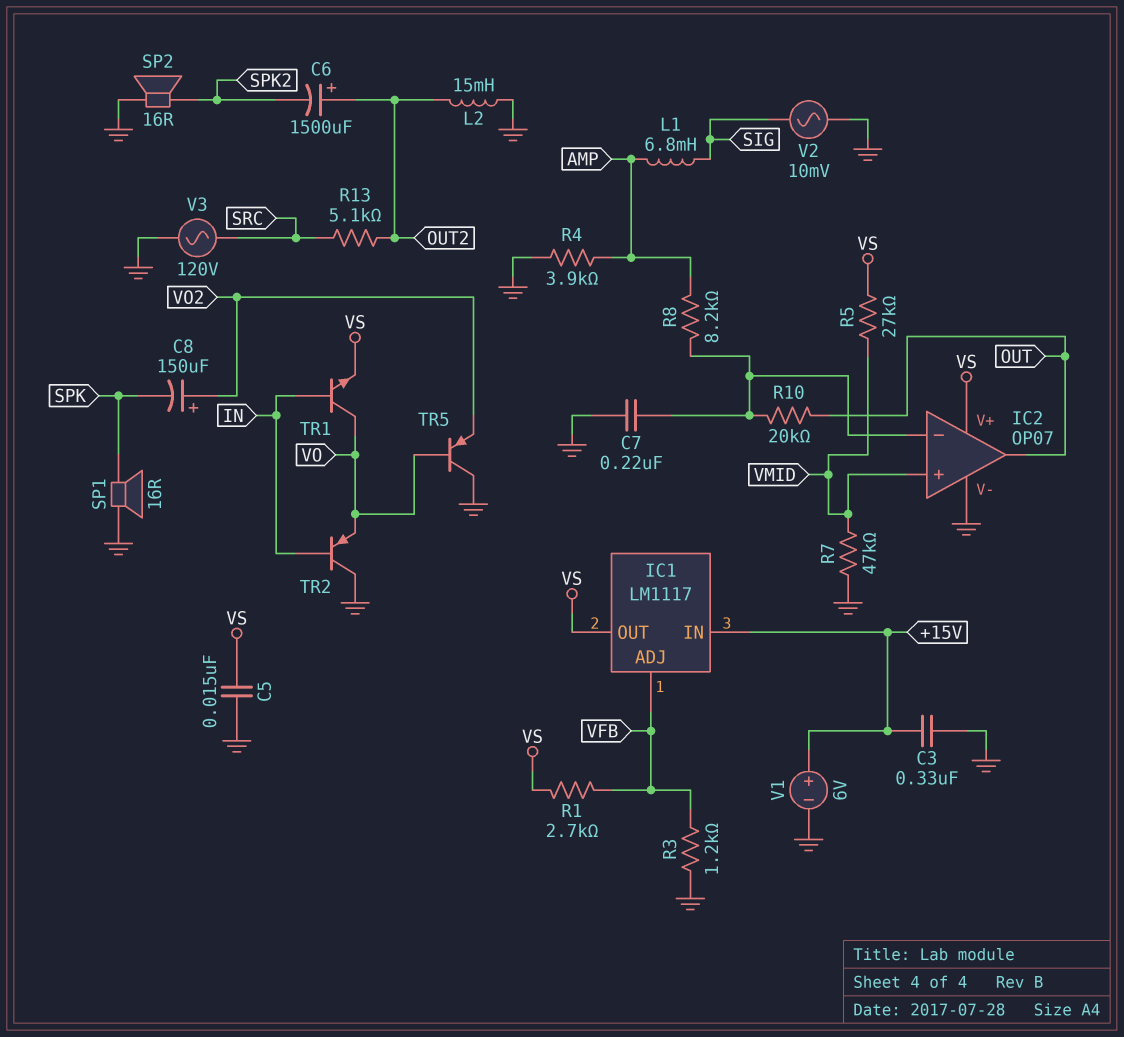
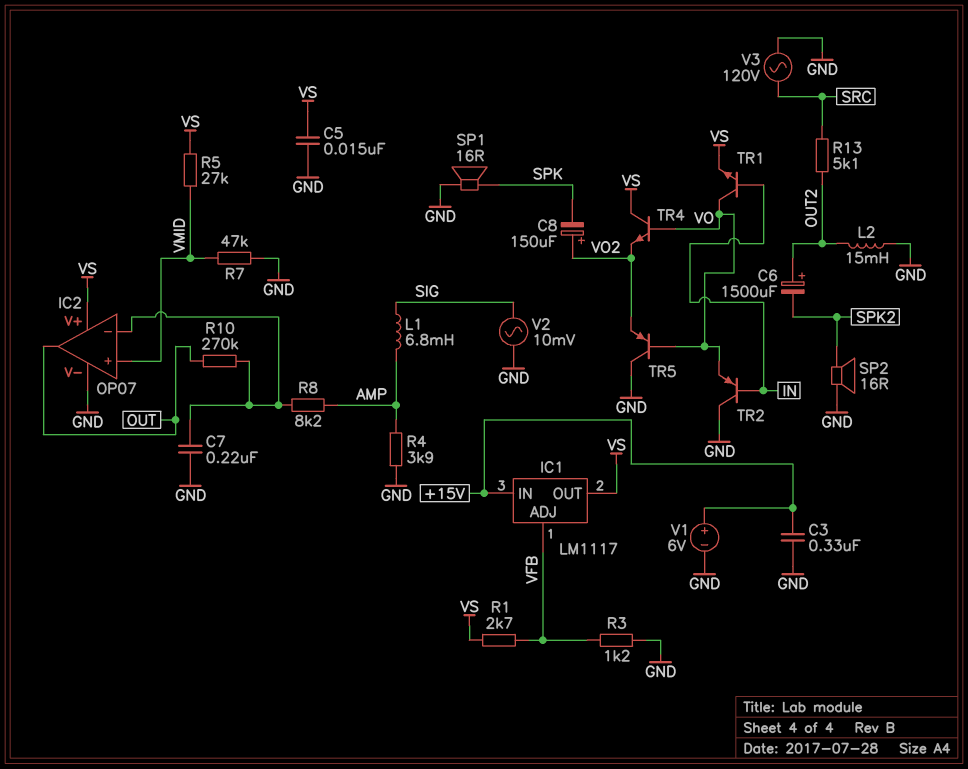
R10: 20k (IC2/in-, OUT) -> 270k (IC2/in-, OUT)
TR4: none -> NPN (B VO, C VS, E VO2)

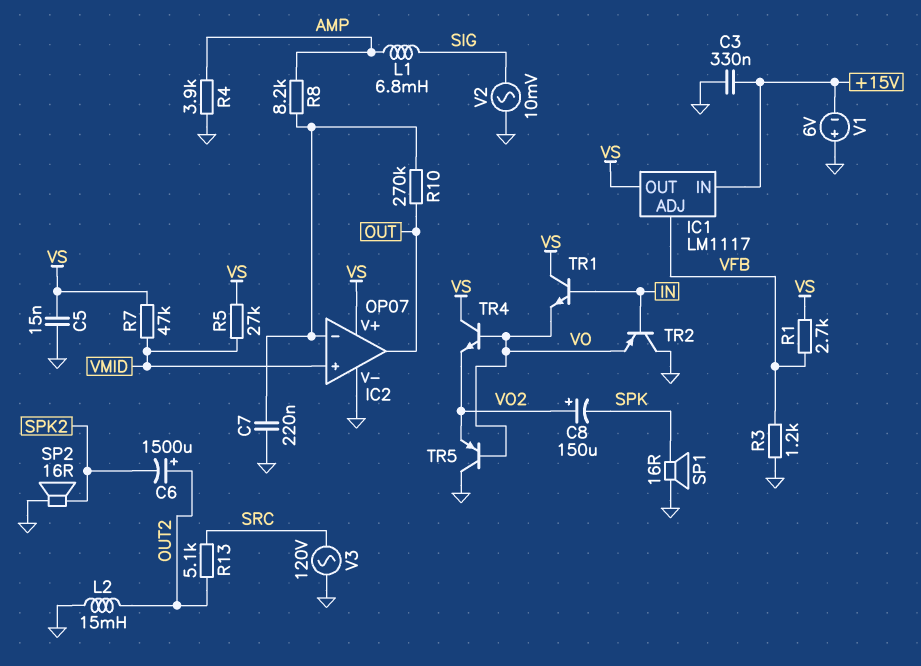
R7: 47k (GND, VMID) -> 47k (VMID, VS)
TR1: NPN (B IN, C VO, E VS) -> NPN (B IN, C VS, E VO)
V1: 6V (plus +15V, minus GND) -> 6V (plus GND, minus +15V)

